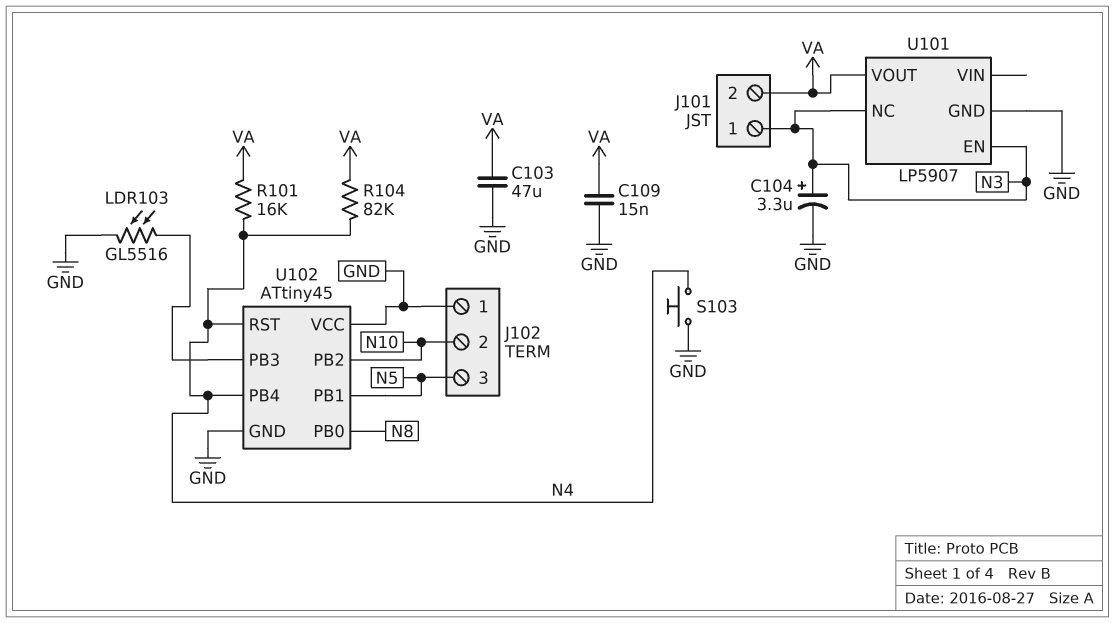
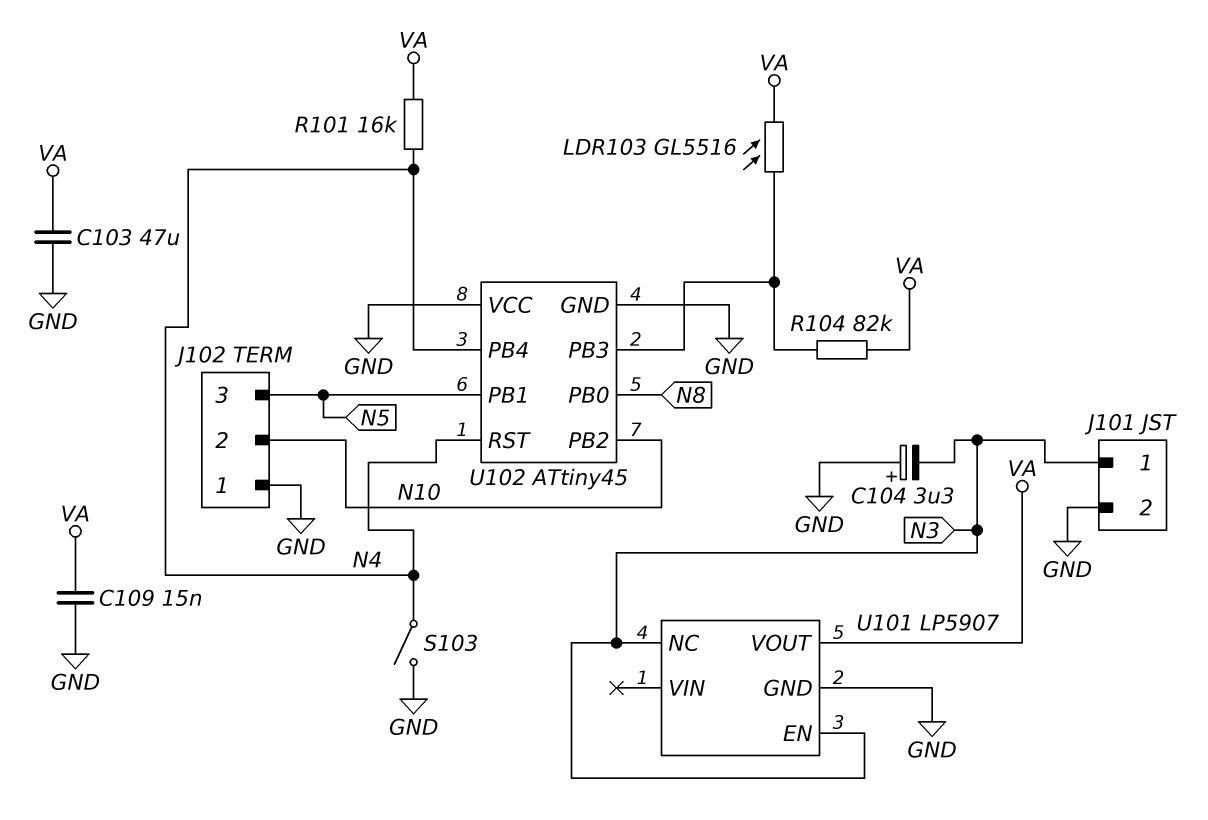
C104: 3.3uF (plus N3, minus GND) -> 3.3uF (plus GND, minus N3)
J101 pin 2: VA -> GND
LDR103: GL5516 (GND, U102/PB3) -> GL5516 (U102/PB3, VA)
R104: 82k (N4, VA) -> 82k (U102/PB3, VA)
S103: button (GND, N4) -> switch (GND, N4)

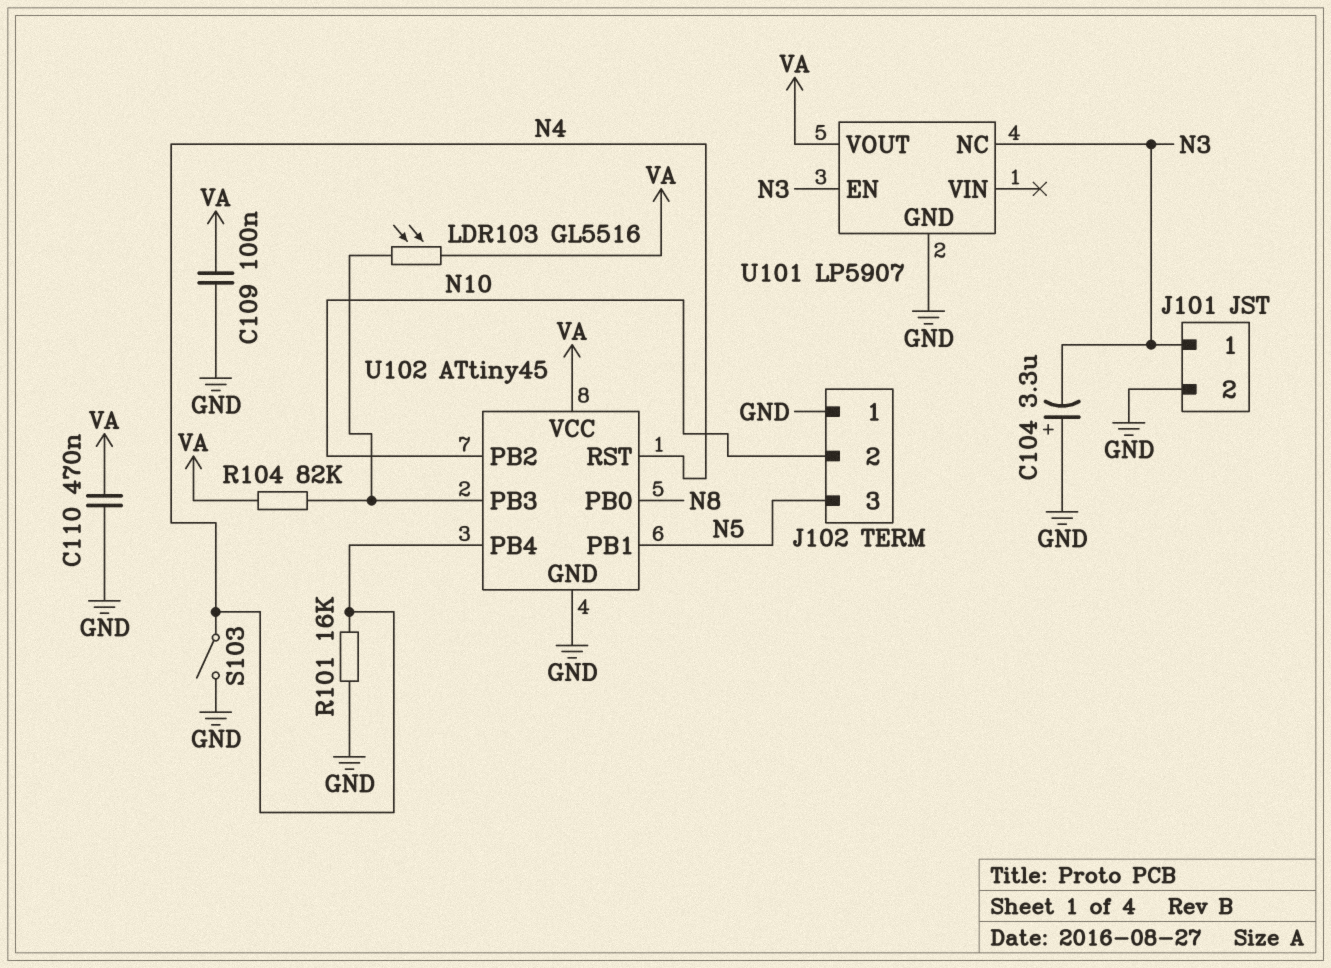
C103: 47uF (GND, VA) -> none
C109: 15nF (GND, VA) -> 100nF (GND, VA)
C110: none -> 470nF (GND, VA)
R101: 16k (N4, VA) -> 16k (GND, N4)
U102 pin VCC: GND -> VA

